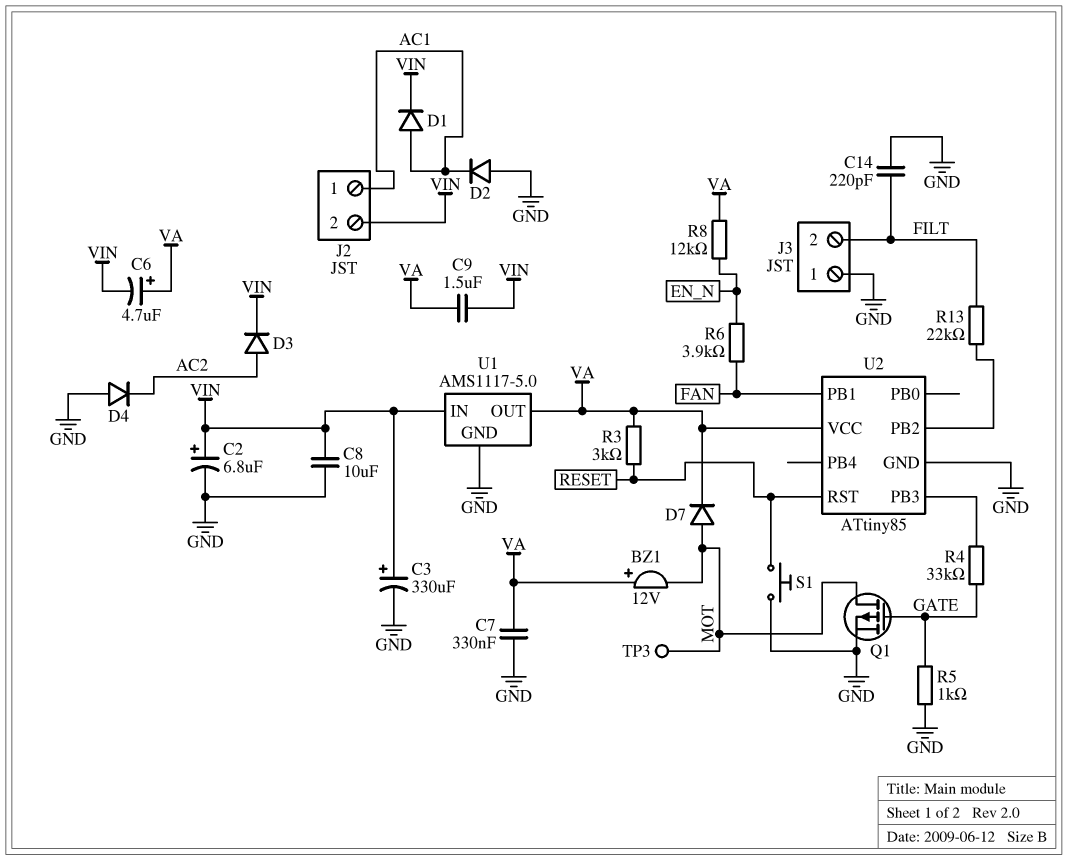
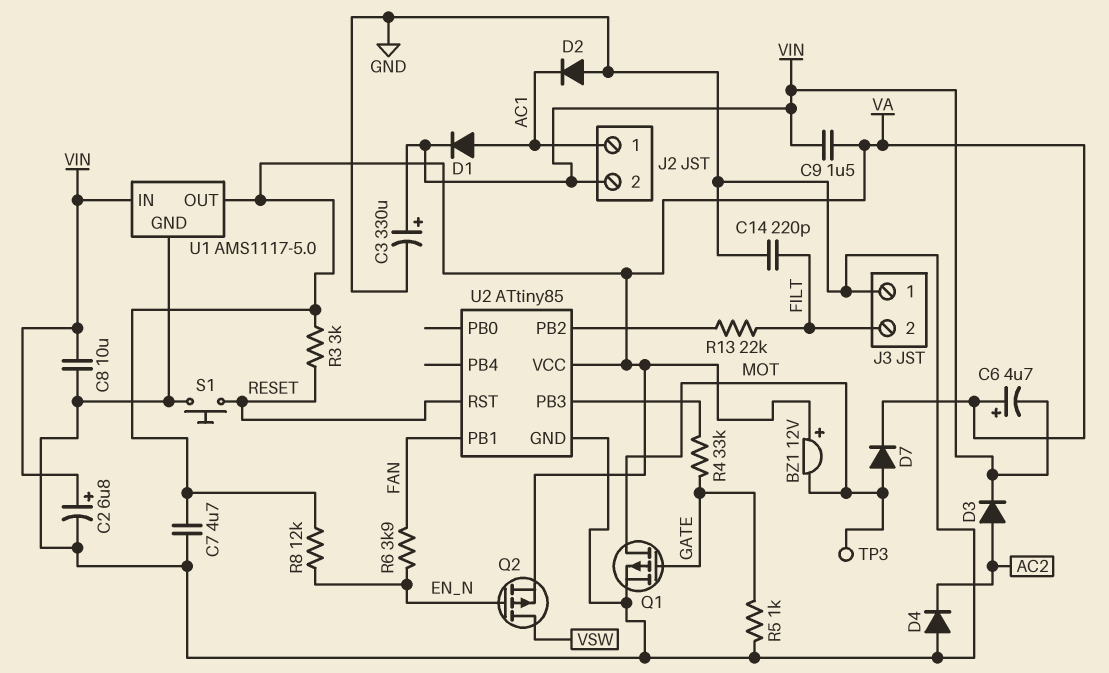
C7: 330nF (GND, VA) -> 4.7uF (GND, VA)
Q2: none -> PMOS (G EN_N, D VSW, S VA)

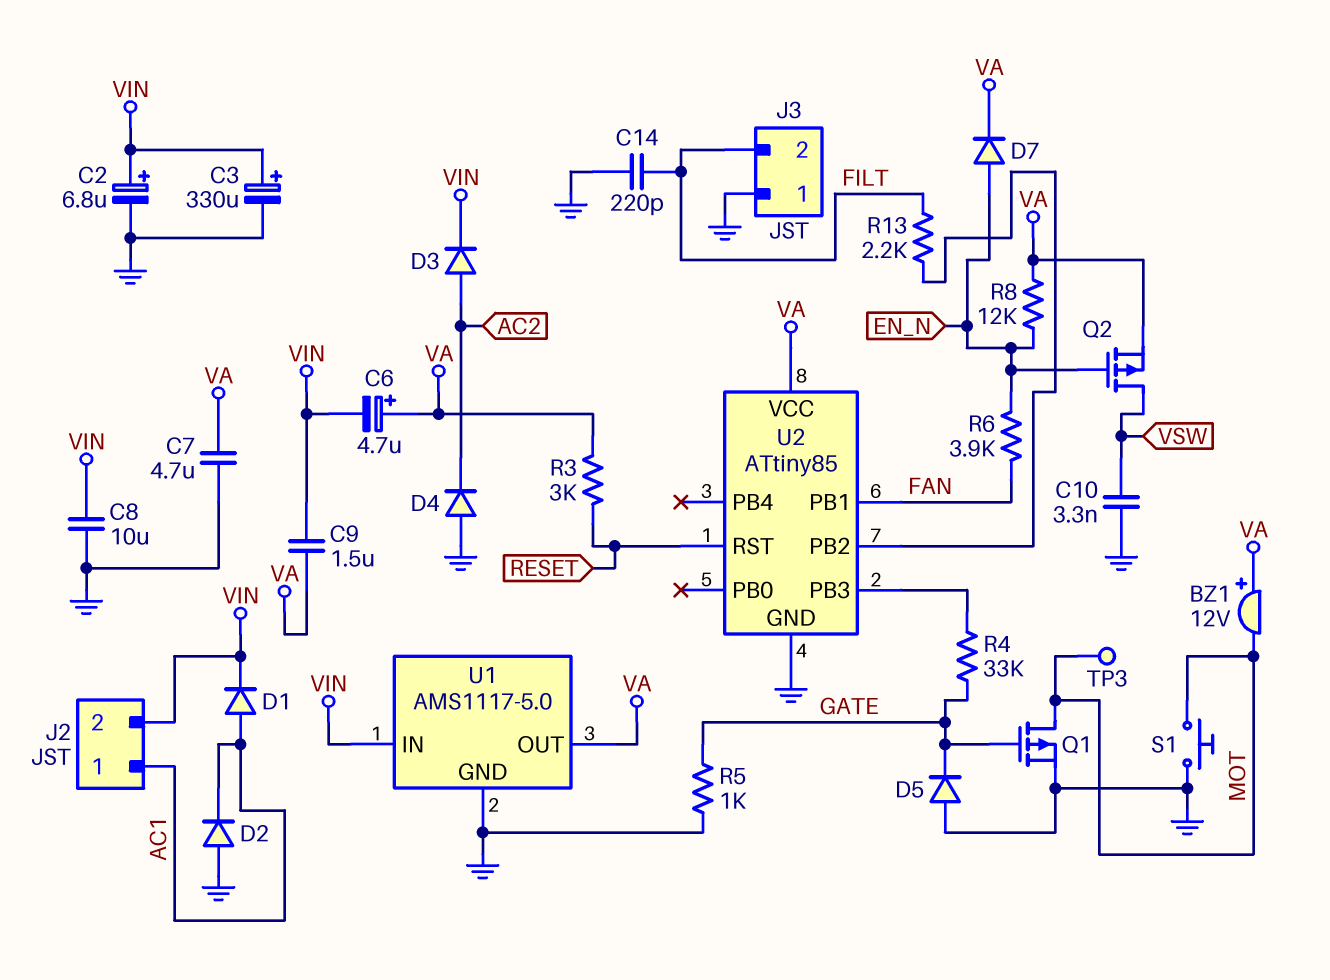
C10: none -> 3.3nF (GND, VSW)
D5: none -> diode (A GND, K GATE)
D7: diode (A MOT, K VA) -> diode (A EN_N, K VA)
R13: 22k (FILT, U2/PB2) -> 2.2k (FILT, U2/PB2)
S1: button (GND, RESET) -> button (GND, MOT)

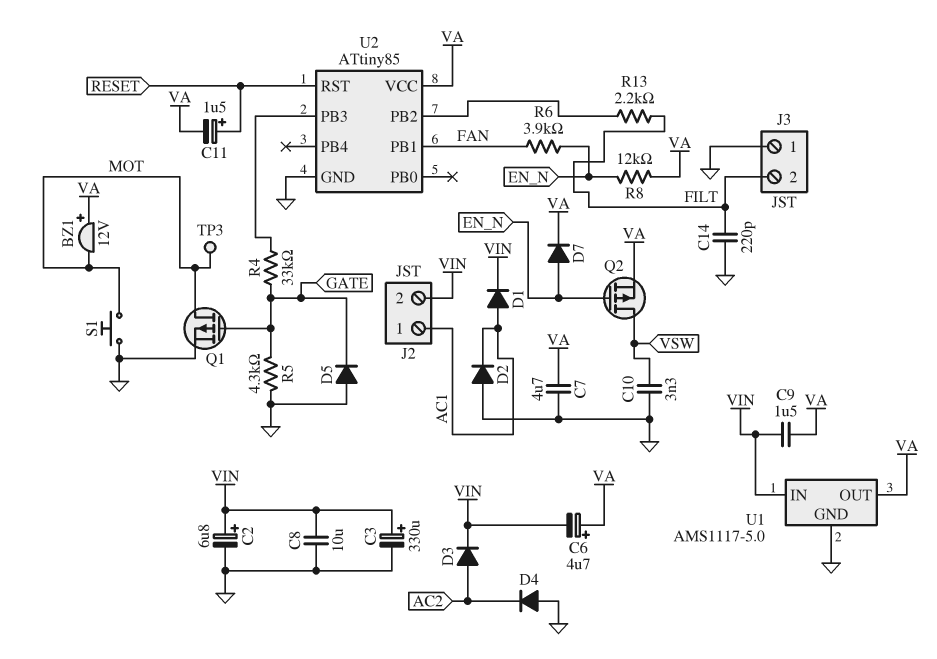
C11: none -> 1.5uF (plus RESET, minus VA)
R3: 3k (RESET, VA) -> none
R5: 1k (GATE, GND) -> 4.3k (GATE, GND)

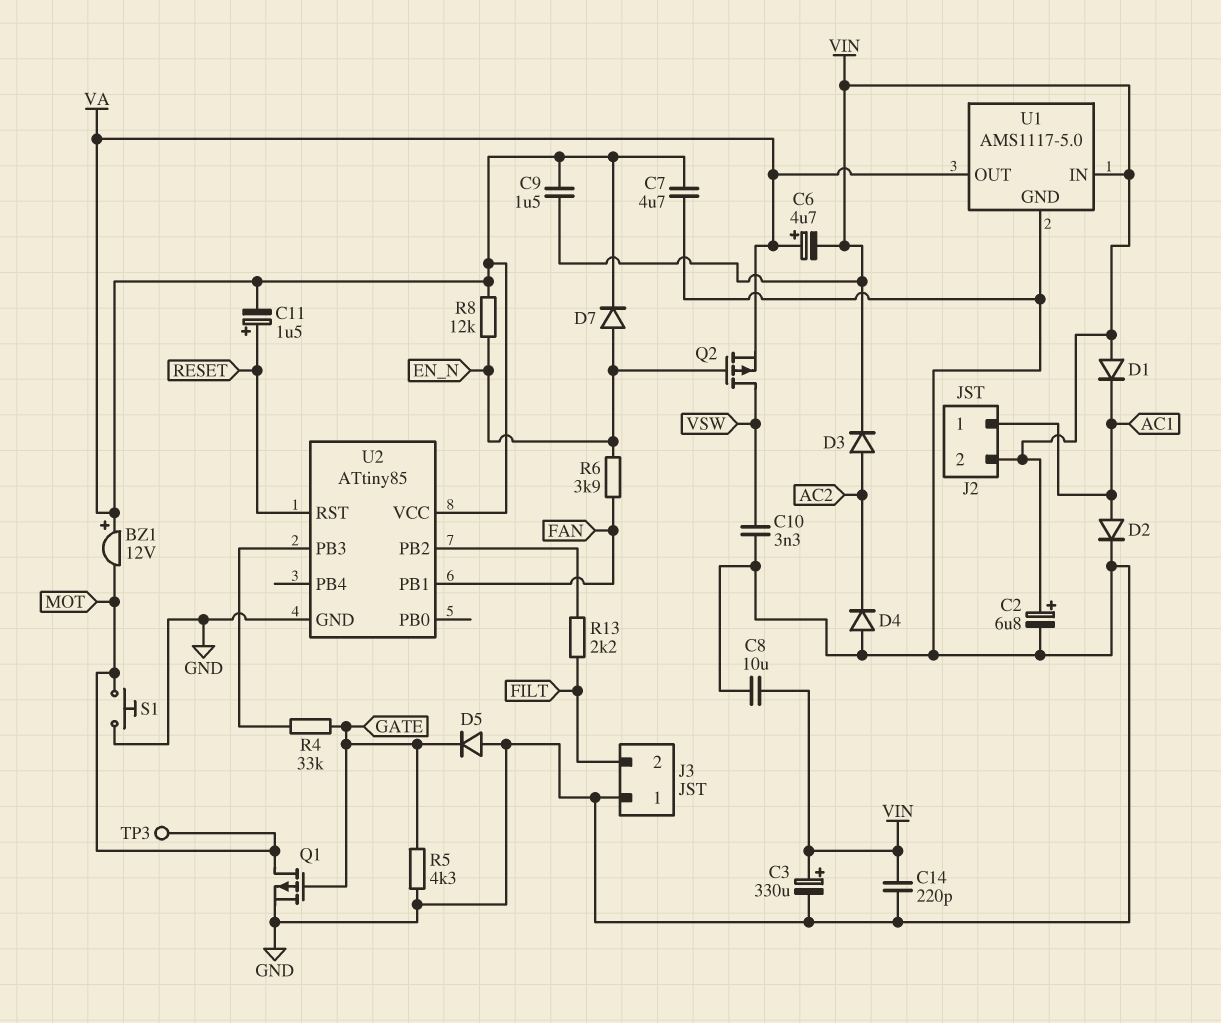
C14: 220pF (FILT, GND) -> 220pF (GND, VIN)
D1: diode (A AC1, K VIN) -> diode (A VIN, K AC1)
D2: diode (A GND, K AC1) -> diode (A AC1, K GND)

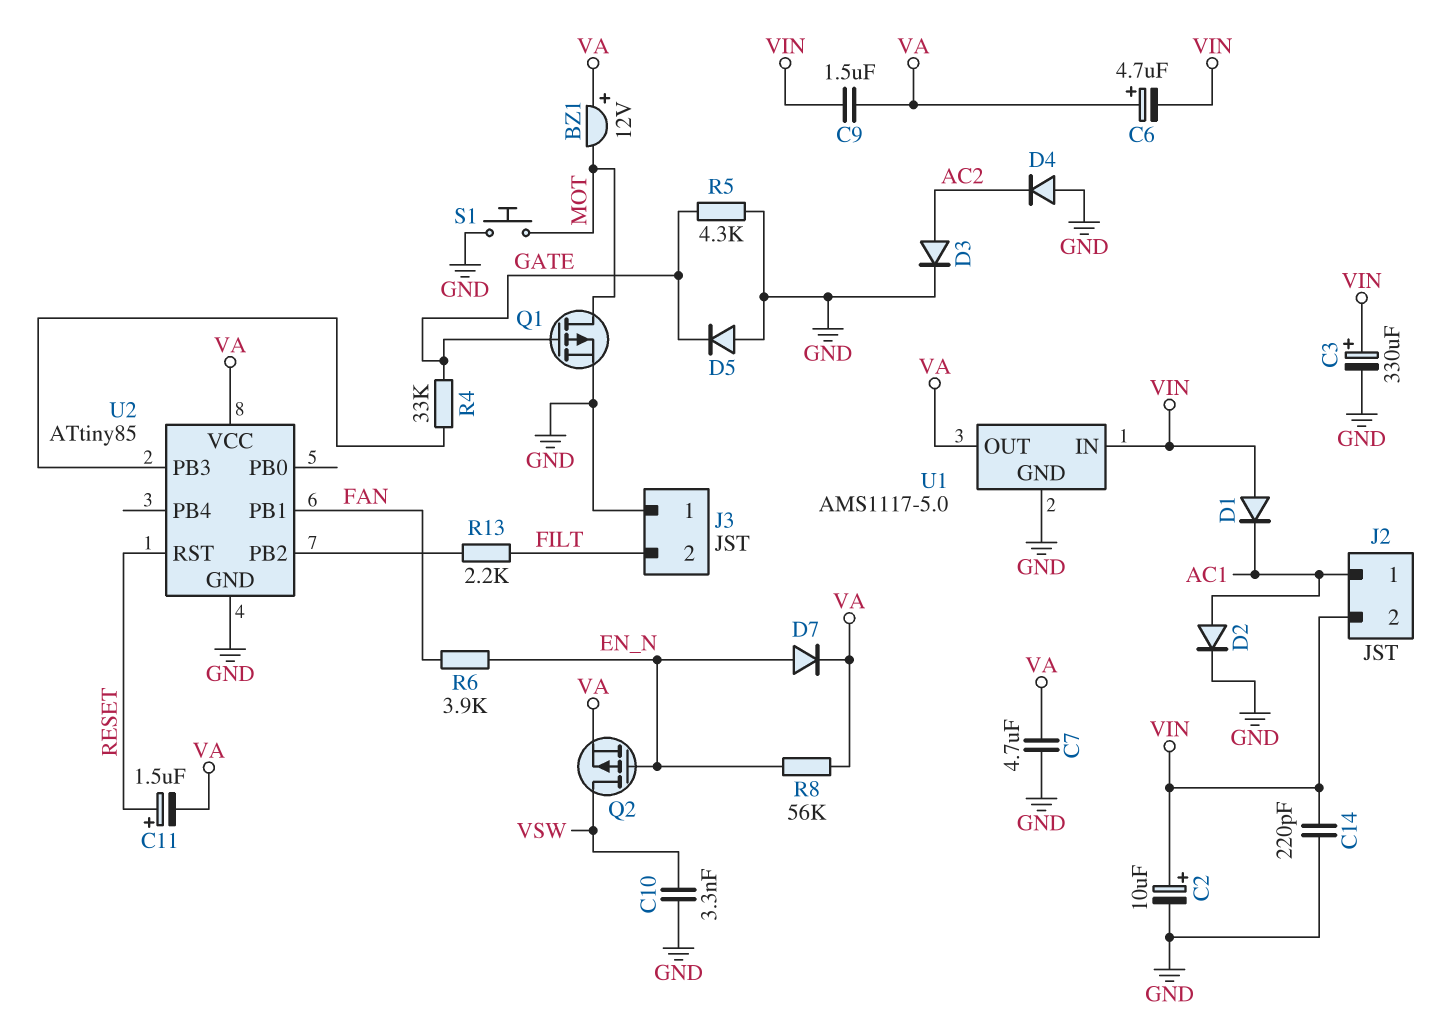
C2: 6.8uF (plus VIN, minus GND) -> 10uF (plus VIN, minus GND)
C8: 10uF (GND, VIN) -> none
D3: diode (A AC2, K VIN) -> diode (A AC2, K GND)
R8: 12k (EN_N, VA) -> 56k (EN_N, VA)
TP3: test point (MOT) -> none

